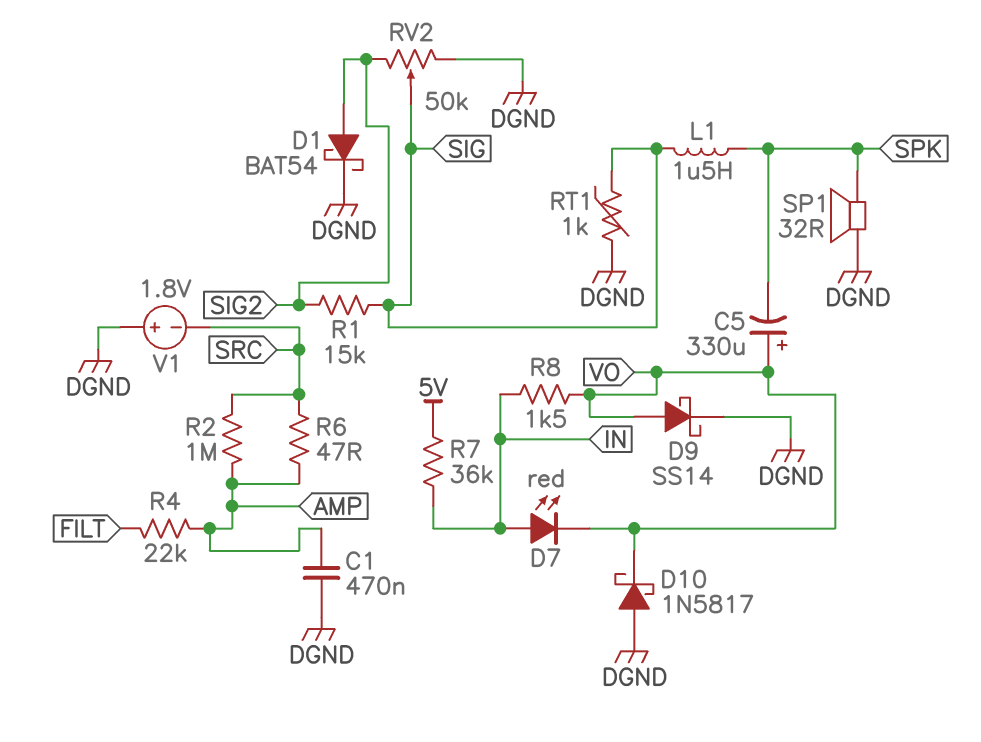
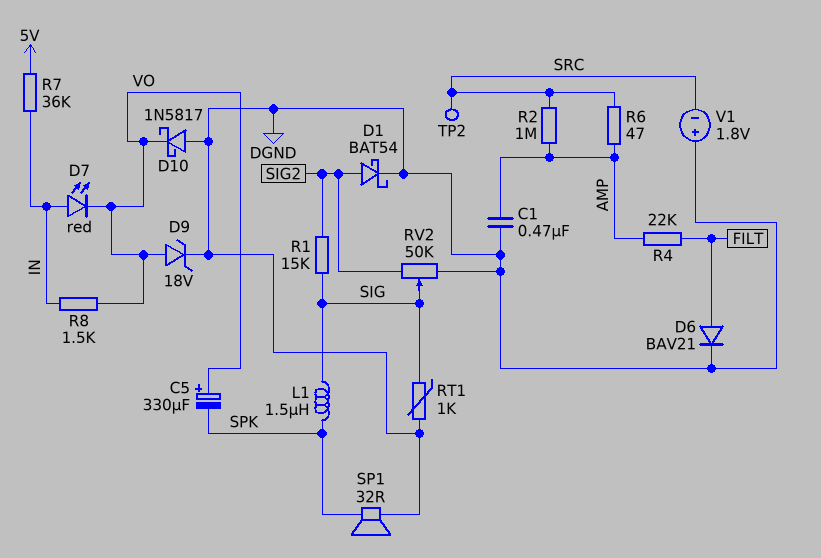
D6: none -> diode BAV21 (A FILT, K DGND)
D9: schottky SS14 (A VO, K DGND) -> zener 18V (A VO, K DGND)
TP2: none -> test point (SRC)

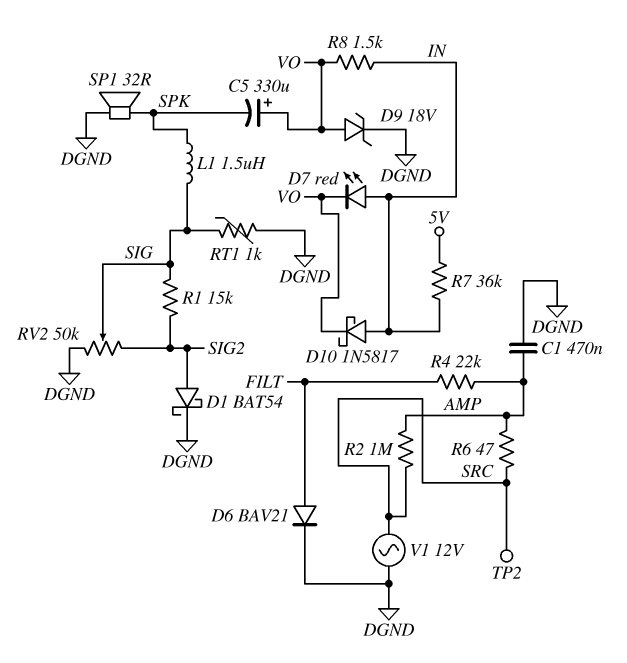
D10: schottky 1N5817 (A DGND, K VO) -> schottky 1N5817 (A IN, K VO)
V1: 1.8V (plus DGND, minus SRC) -> AC 12V (DGND, SRC)

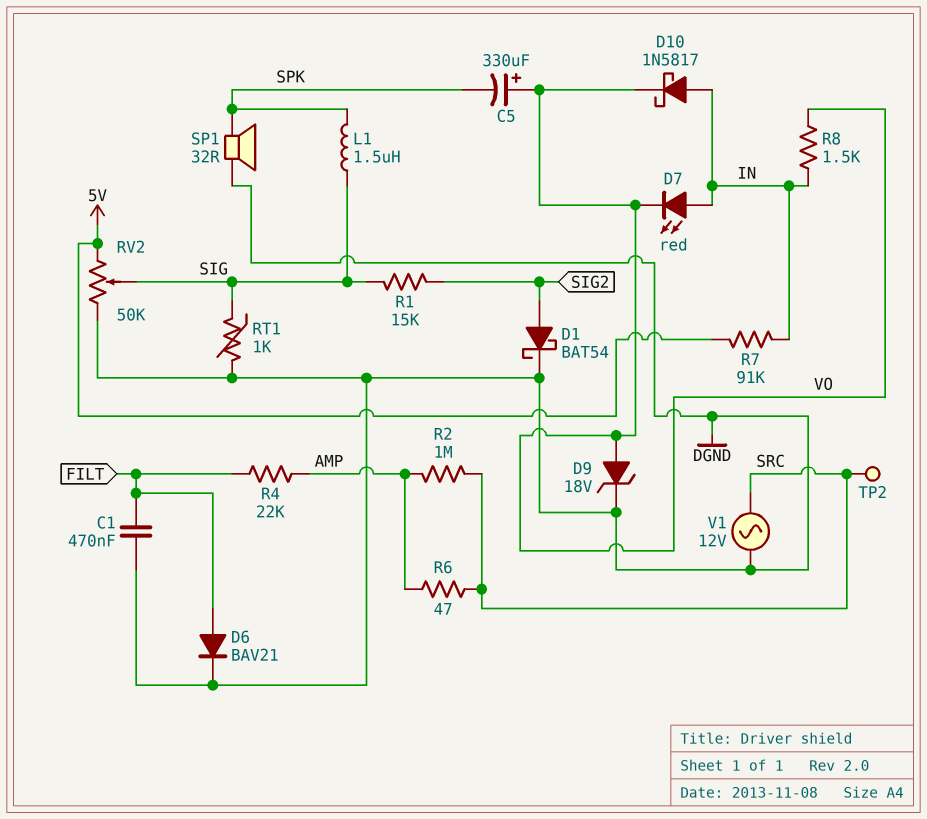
C1: 470nF (AMP, DGND) -> 470nF (DGND, FILT)
R7: 36k (5V, IN) -> 91k (5V, IN)
RV2: 50k (DGND, SIG2, wiper SIG) -> 50k (5V, DGND, wiper SIG)

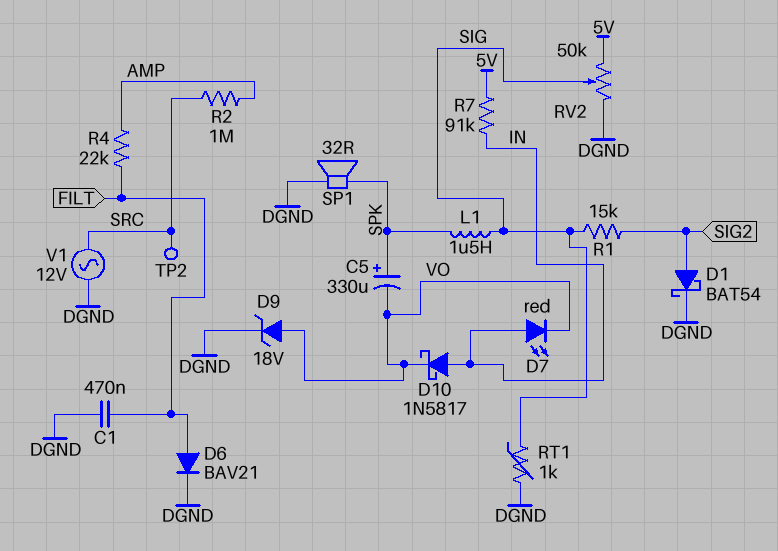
C5: 330uF (plus VO, minus SPK) -> 330uF (plus SPK, minus VO)
R6: 47 (AMP, SRC) -> none
R8: 1.5k (IN, VO) -> none

